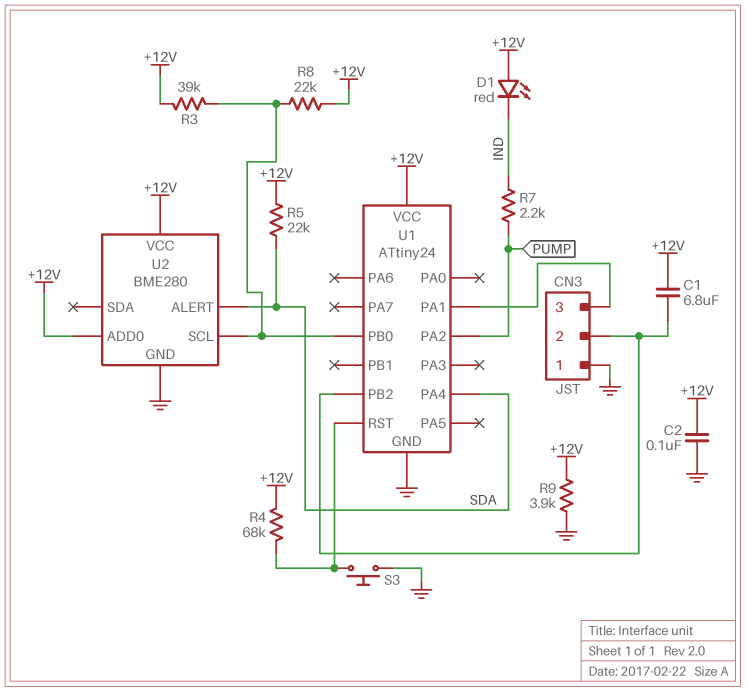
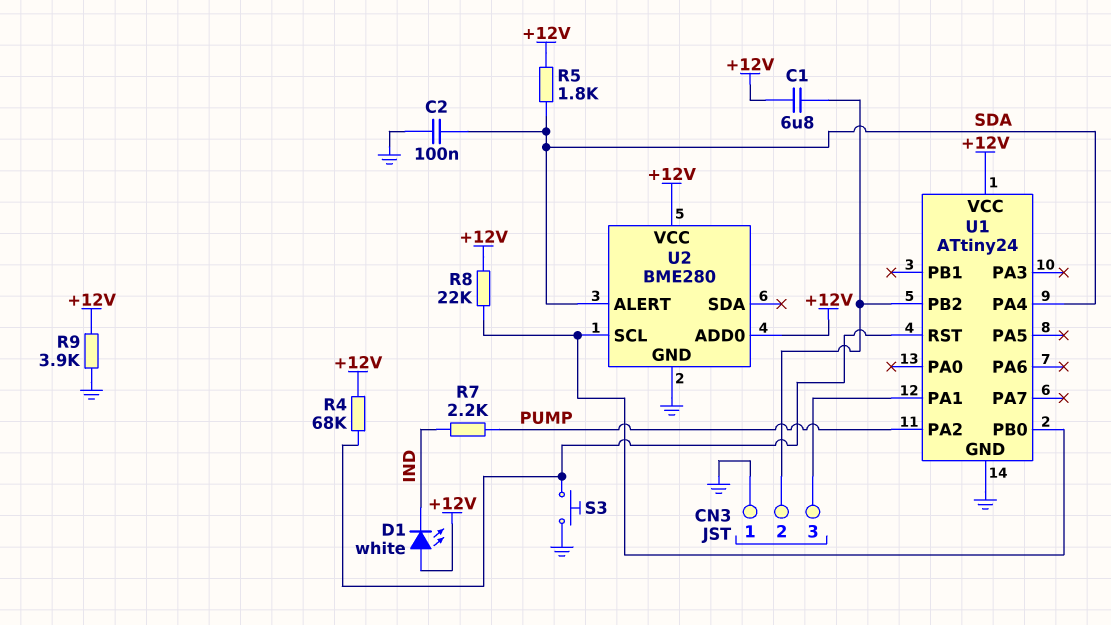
C2: 100nF (+12V, GND) -> 100nF (GND, SDA)
D1: LED red (A +12V, K IND) -> LED white (A +12V, K IND)
R3: 39k (+12V, U1/PB0) -> none
R5: 22k (+12V, SDA) -> 1.8k (+12V, SDA)

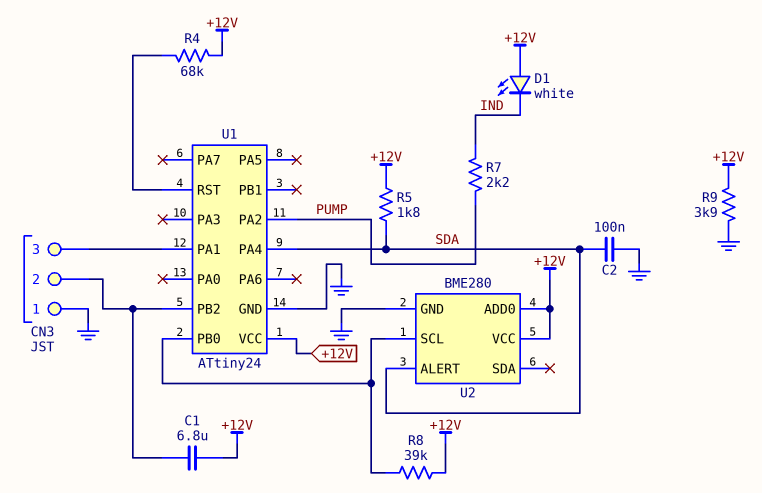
R8: 22k (+12V, U1/PB0) -> 39k (+12V, U1/PB0)
S3: button (GND, U1/RST) -> none

